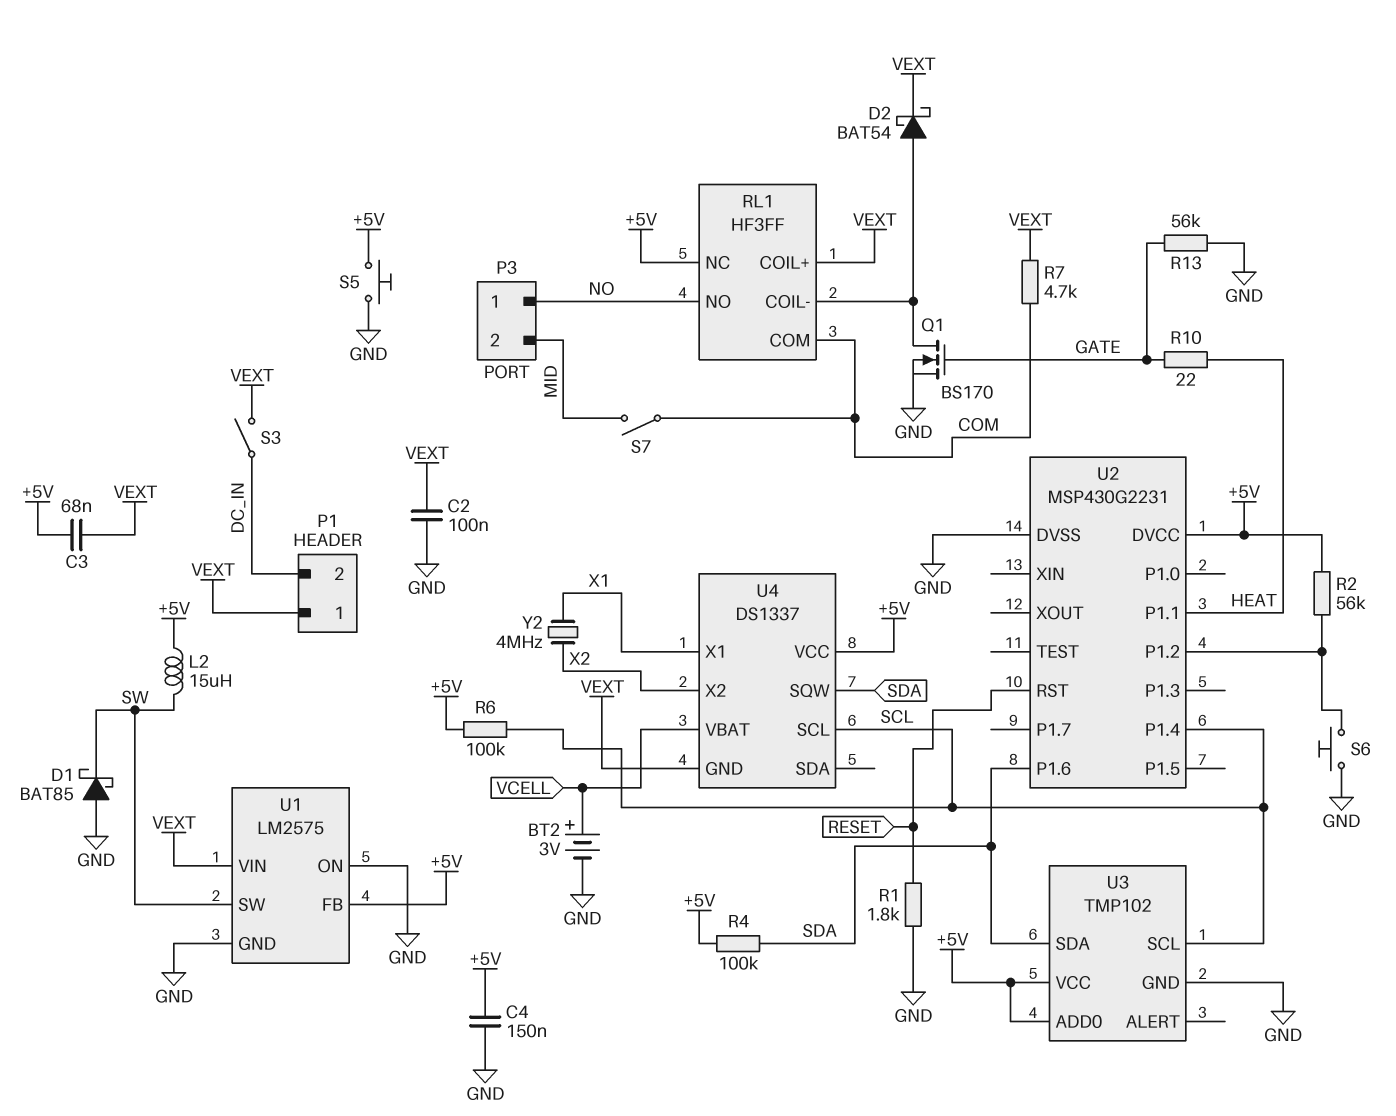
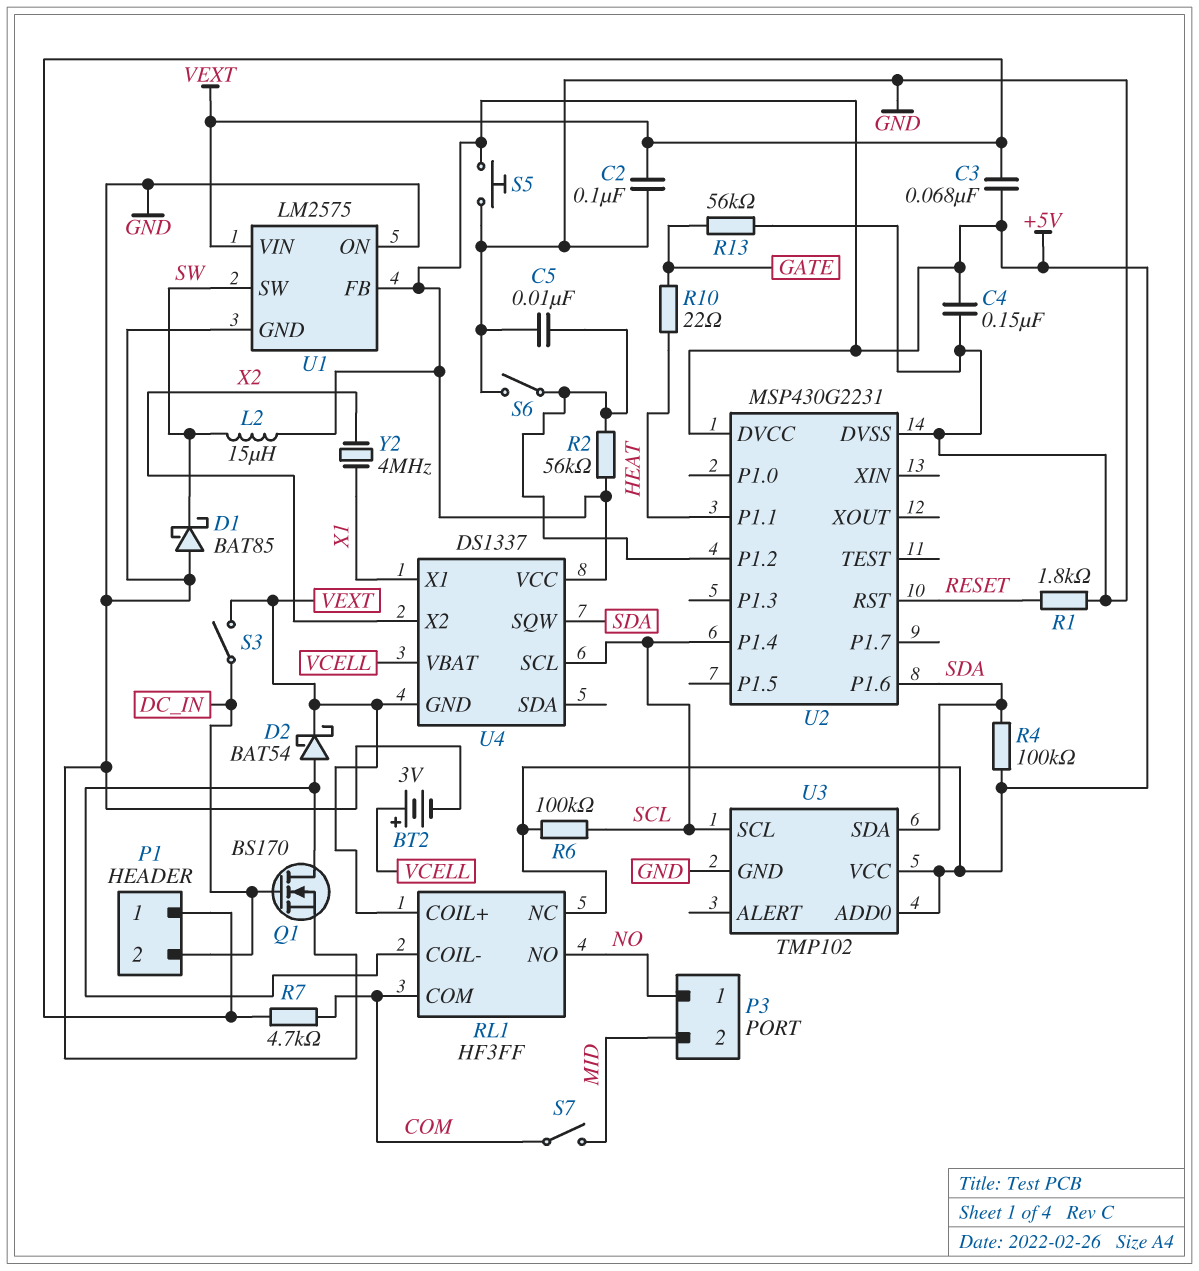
C5: none -> 10nF (GND, U2/P1.2)
Q1: NMOS BS170 (G GATE, D RL1/COIL-, S GND) -> NMOS BS170 (G DC_IN, D RL1/COIL-, S GND)
S6: button (GND, U2/P1.2) -> switch (GND, U2/P1.2)

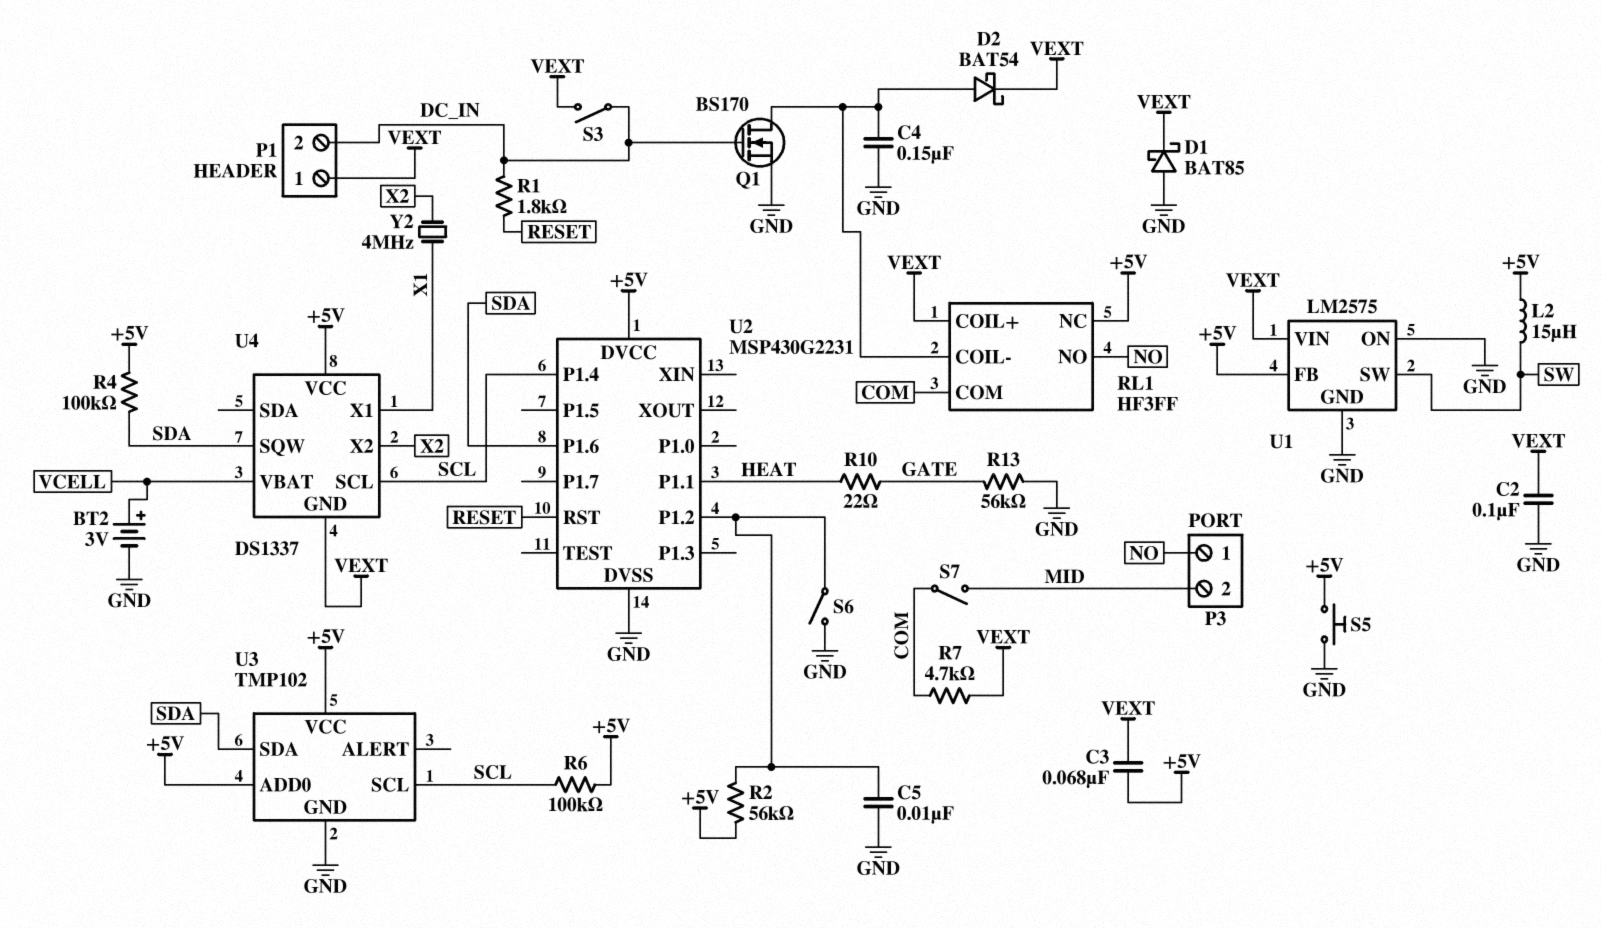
C4: 150nF (+5V, GND) -> 150nF (GND, RL1/COIL-)
D1: schottky BAT85 (A GND, K SW) -> schottky BAT85 (A GND, K VEXT)
R1: 1.8k (GND, RESET) -> 1.8k (DC_IN, RESET)

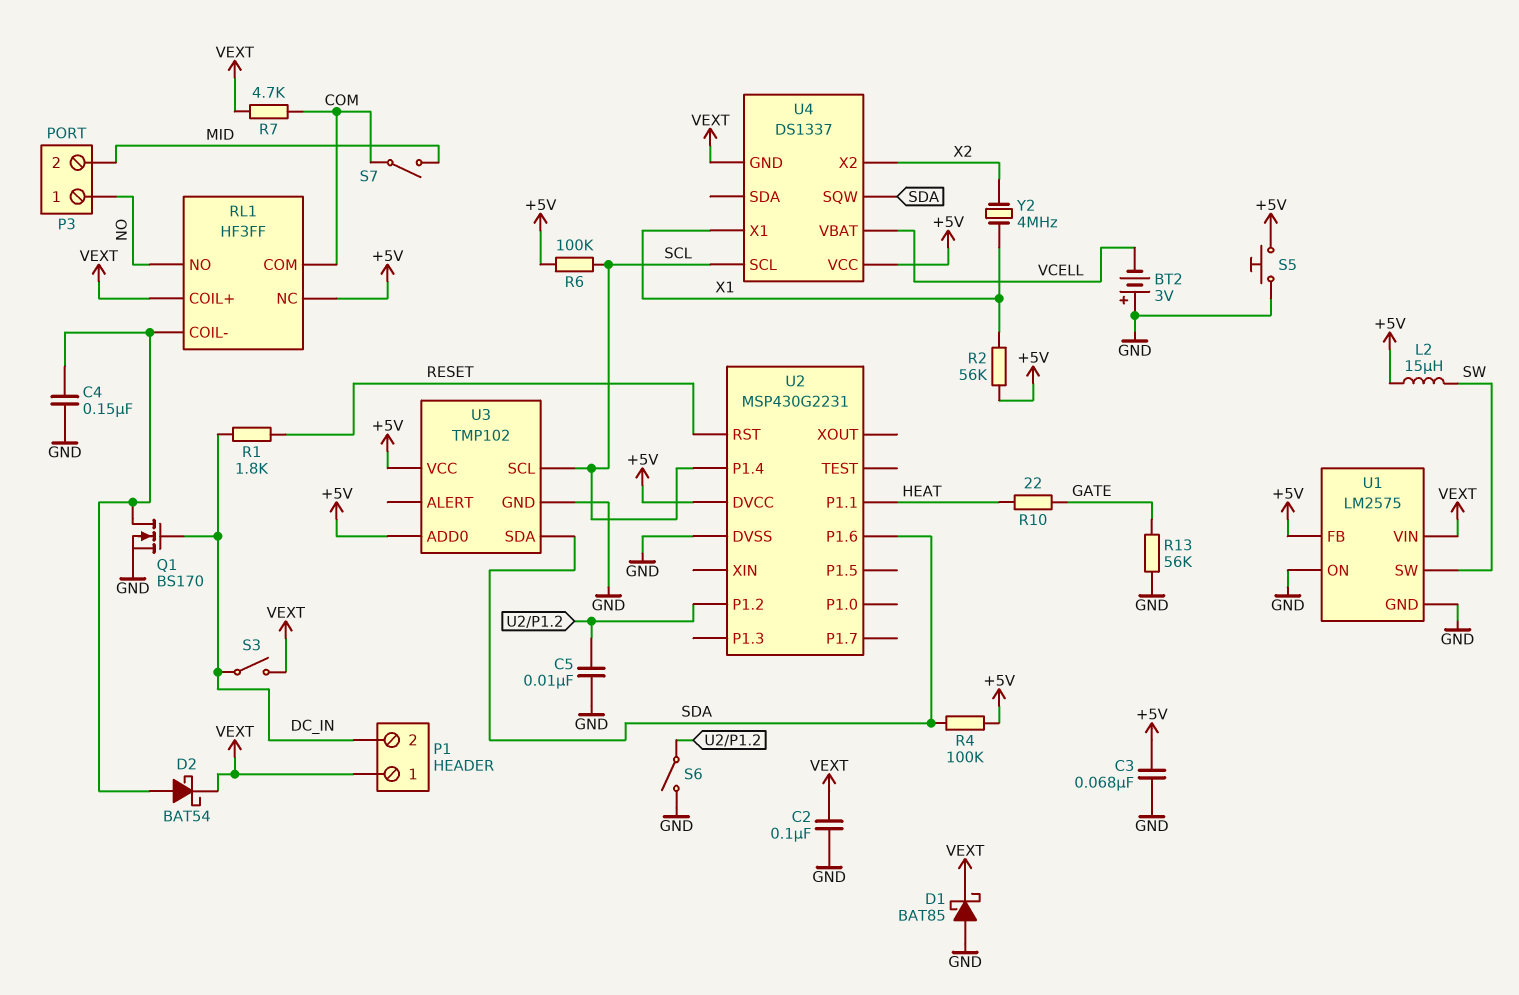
BT2: 3V (plus VCELL, minus GND) -> 3V (plus GND, minus VCELL)
C3: 68nF (+5V, VEXT) -> 68nF (+5V, GND)
R2: 56k (+5V, U2/P1.2) -> 56k (+5V, X1)

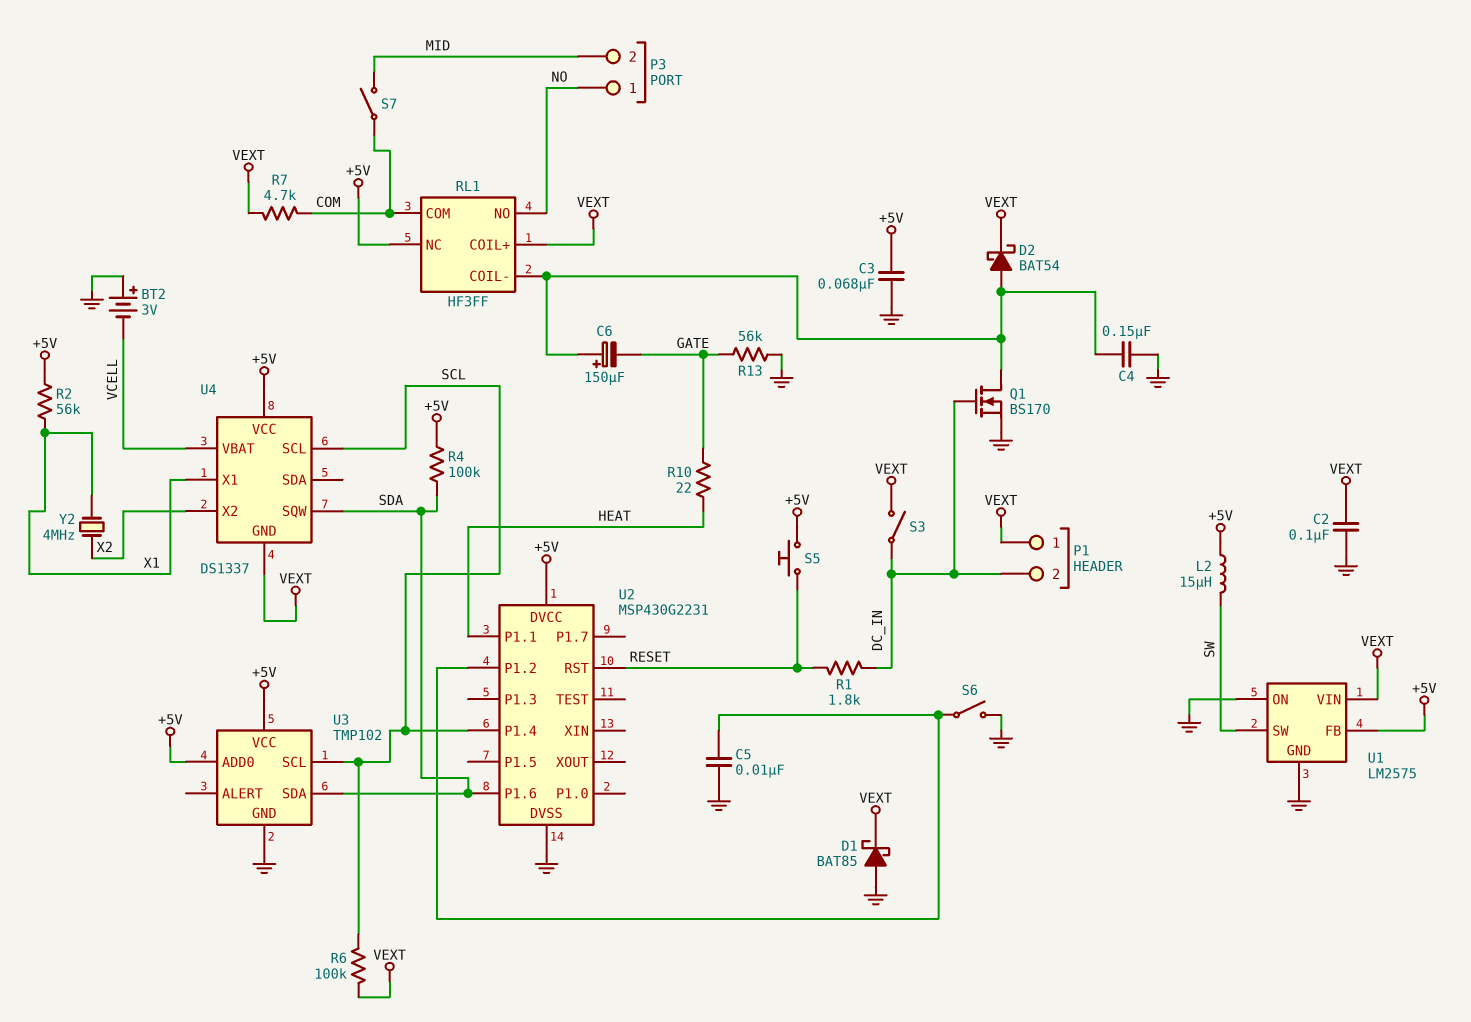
C6: none -> 150uF (plus RL1/COIL-, minus GATE)
R6: 100k (+5V, SCL) -> 100k (SCL, VEXT)
S5: button (+5V, GND) -> button (+5V, RESET)

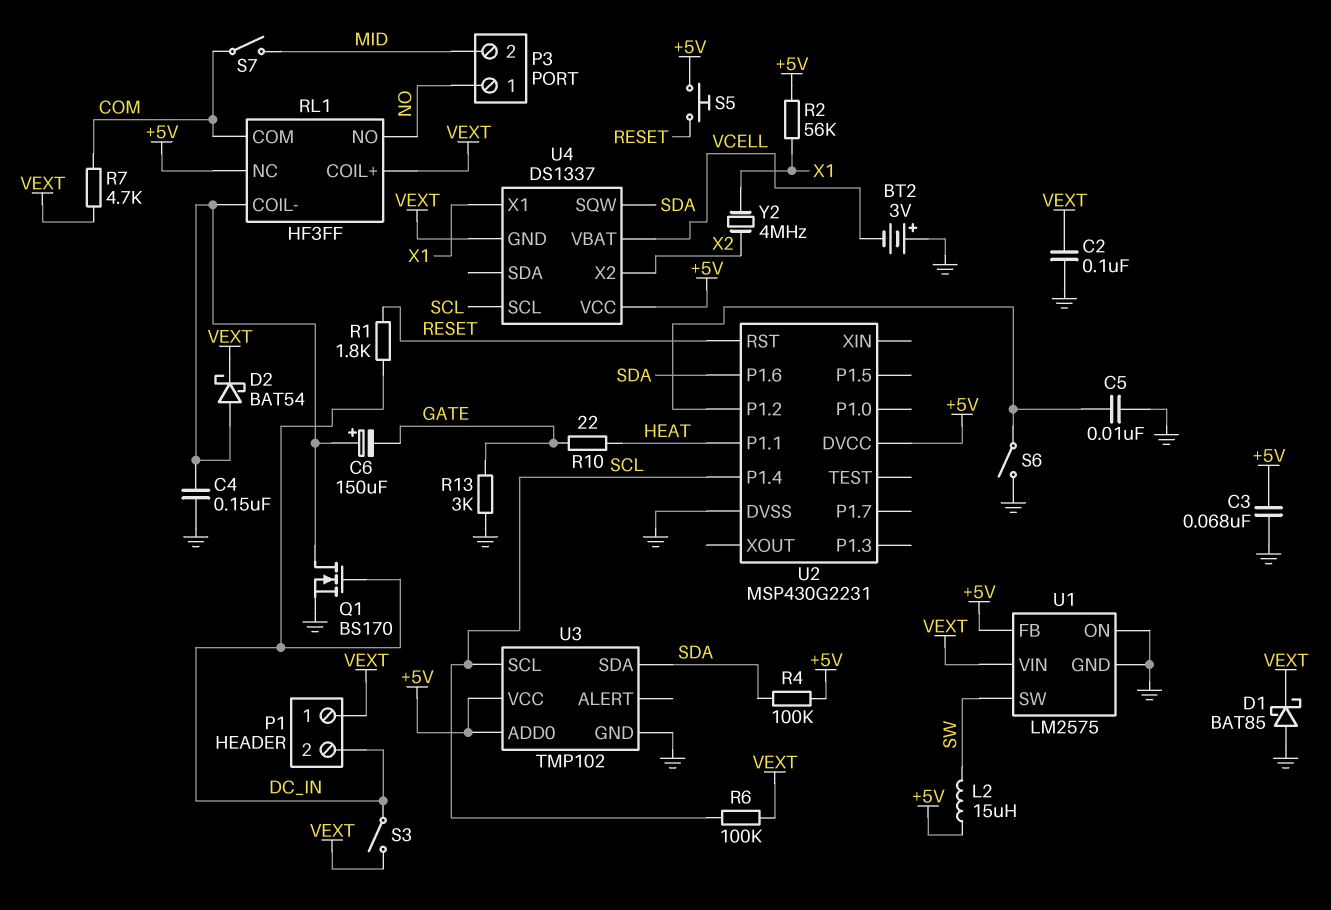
R13: 56k (GATE, GND) -> 3k (GATE, GND)

